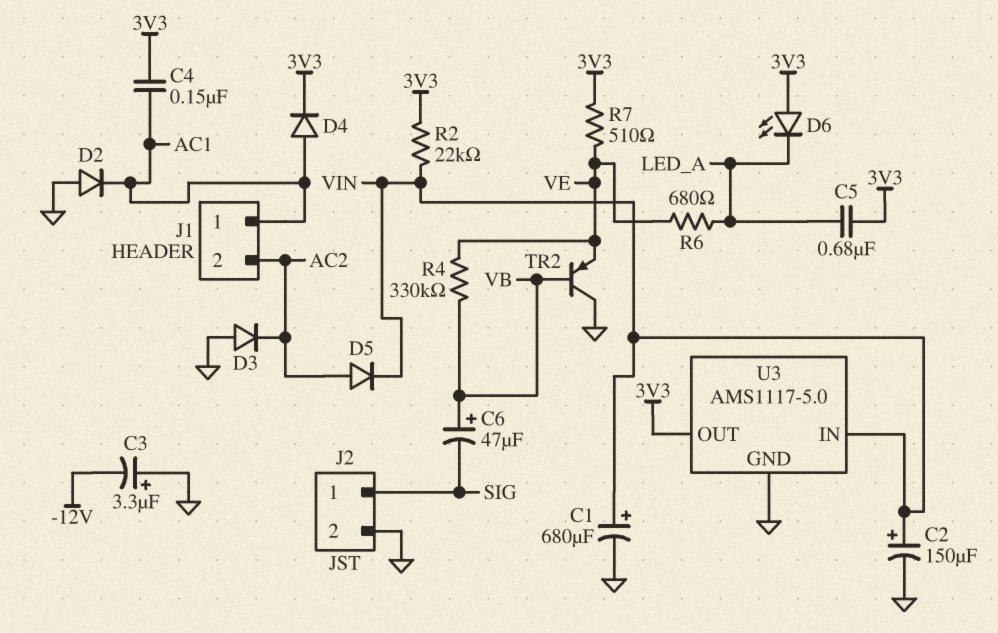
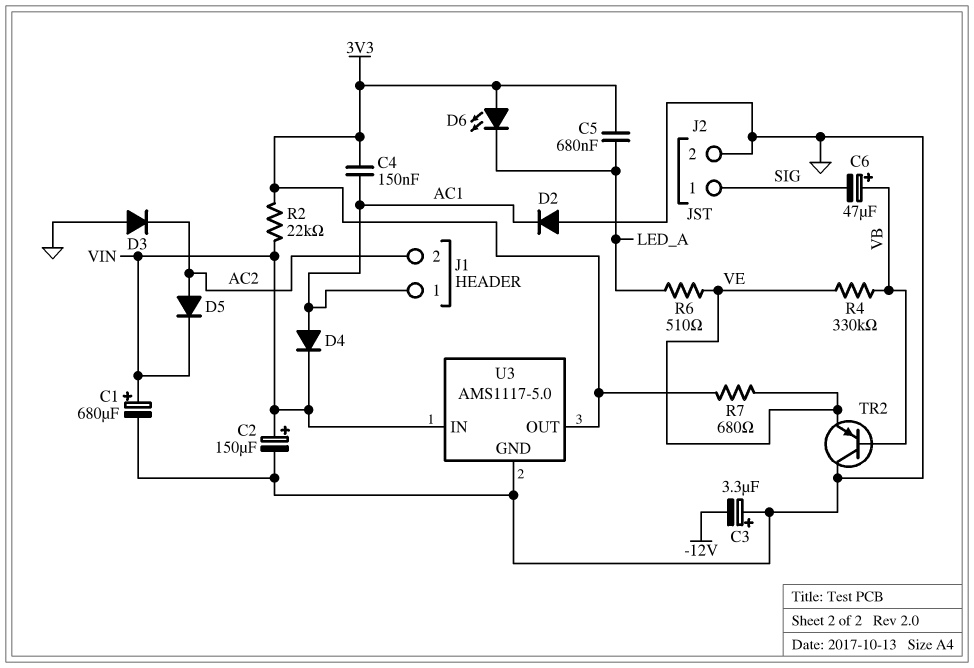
D4: diode (A AC1, K 3V3) -> diode (A AC1, K VIN)
R6: 680 (LED_A, VE) -> 510 (LED_A, VE)
R7: 510 (3V3, VE) -> 680 (3V3, VE)

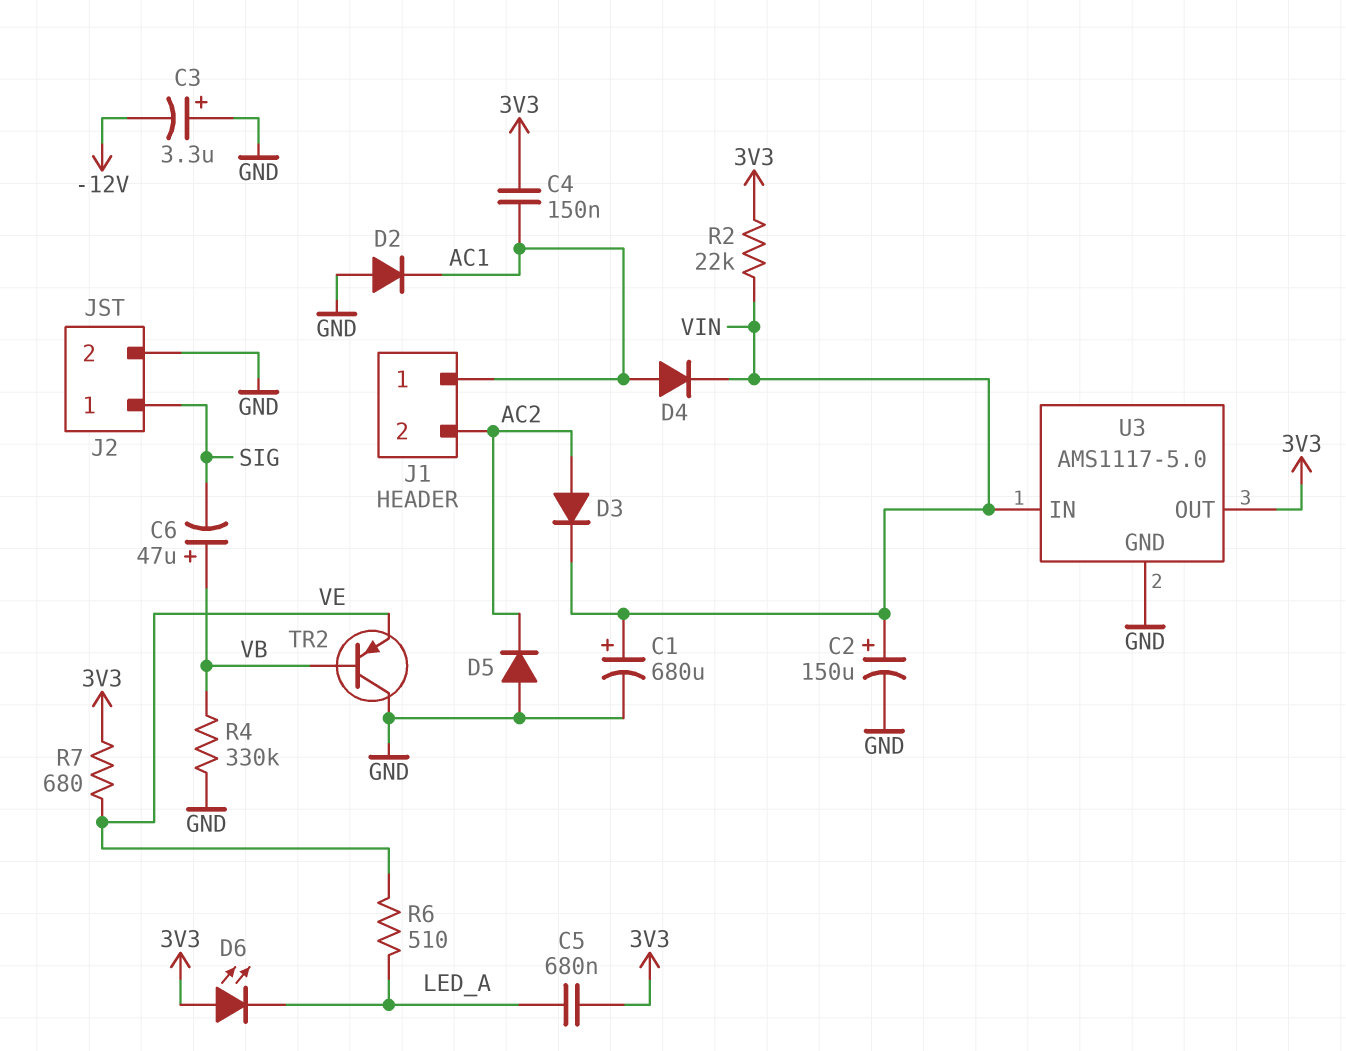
D3: diode (A GND, K AC2) -> diode (A AC2, K VIN)
D5: diode (A AC2, K VIN) -> diode (A GND, K AC2)
R4: 330k (VB, VE) -> 330k (GND, VB)

